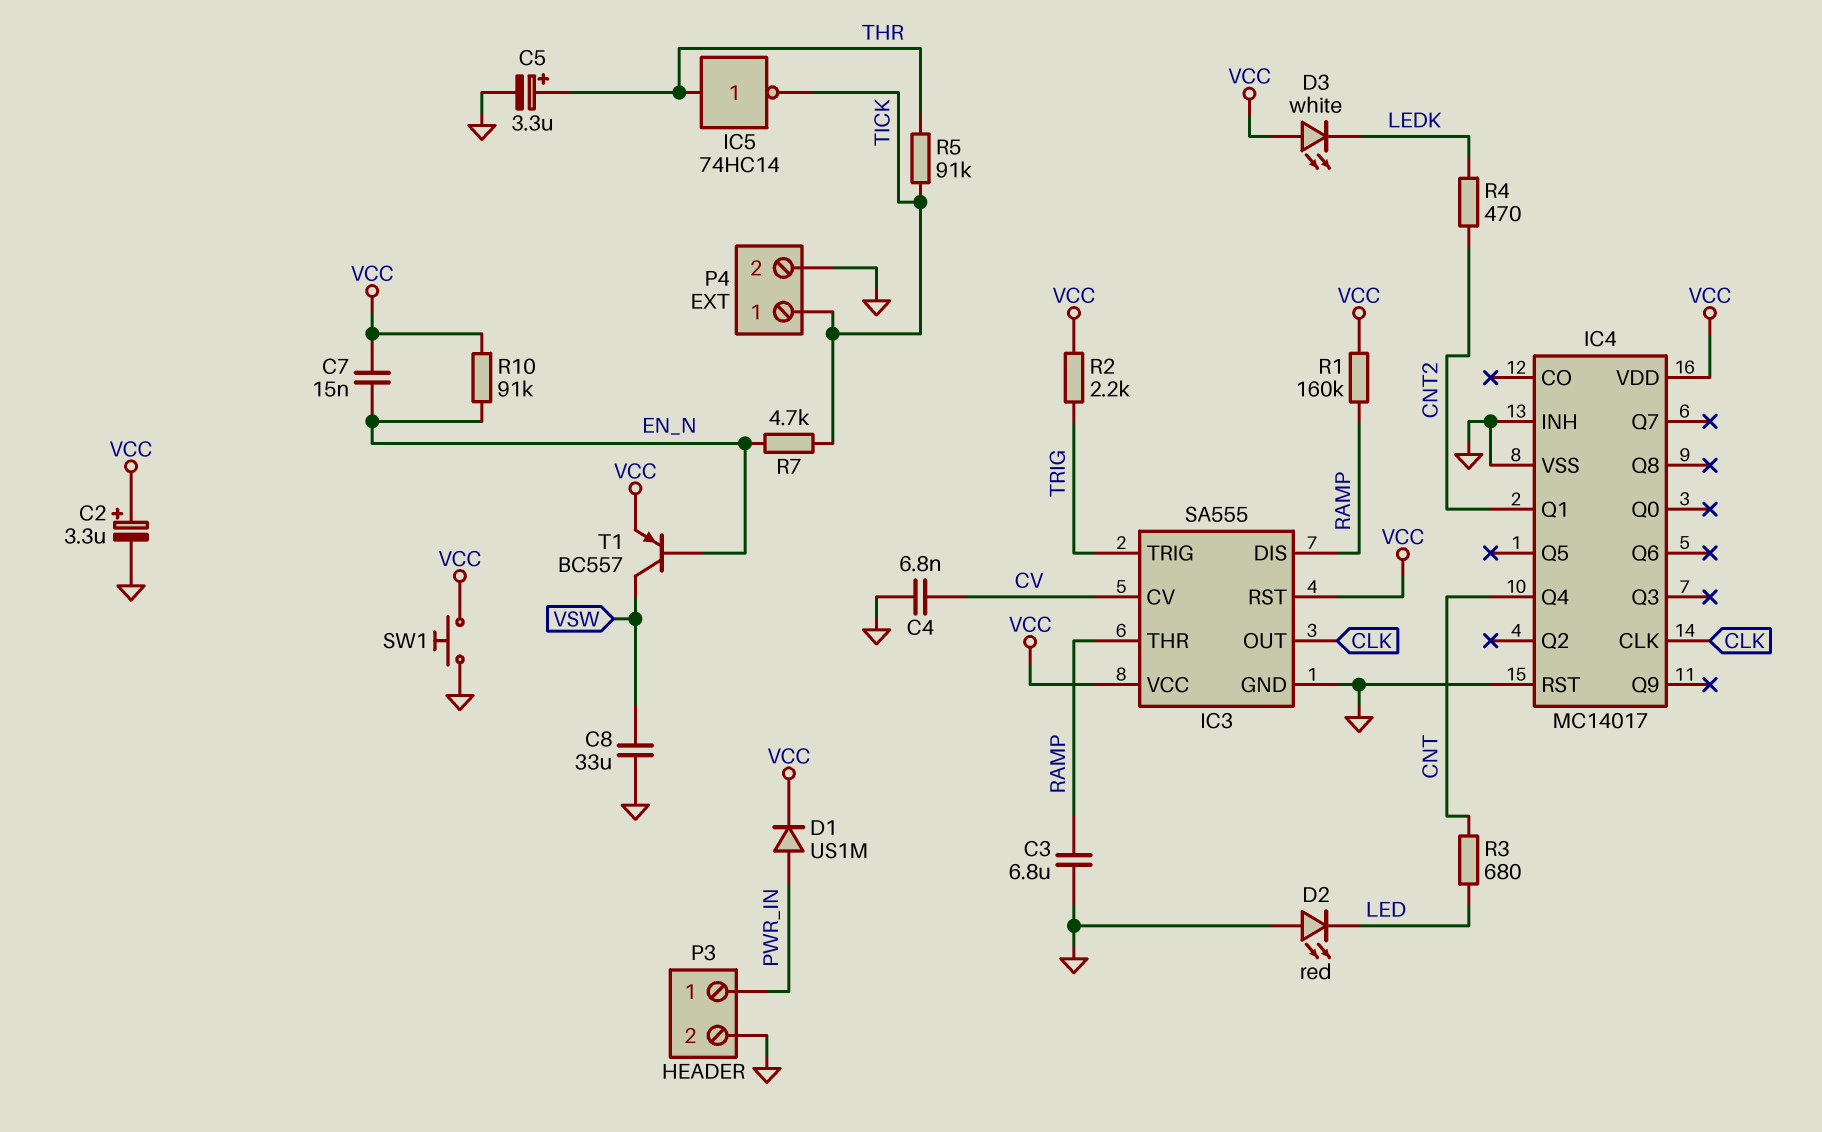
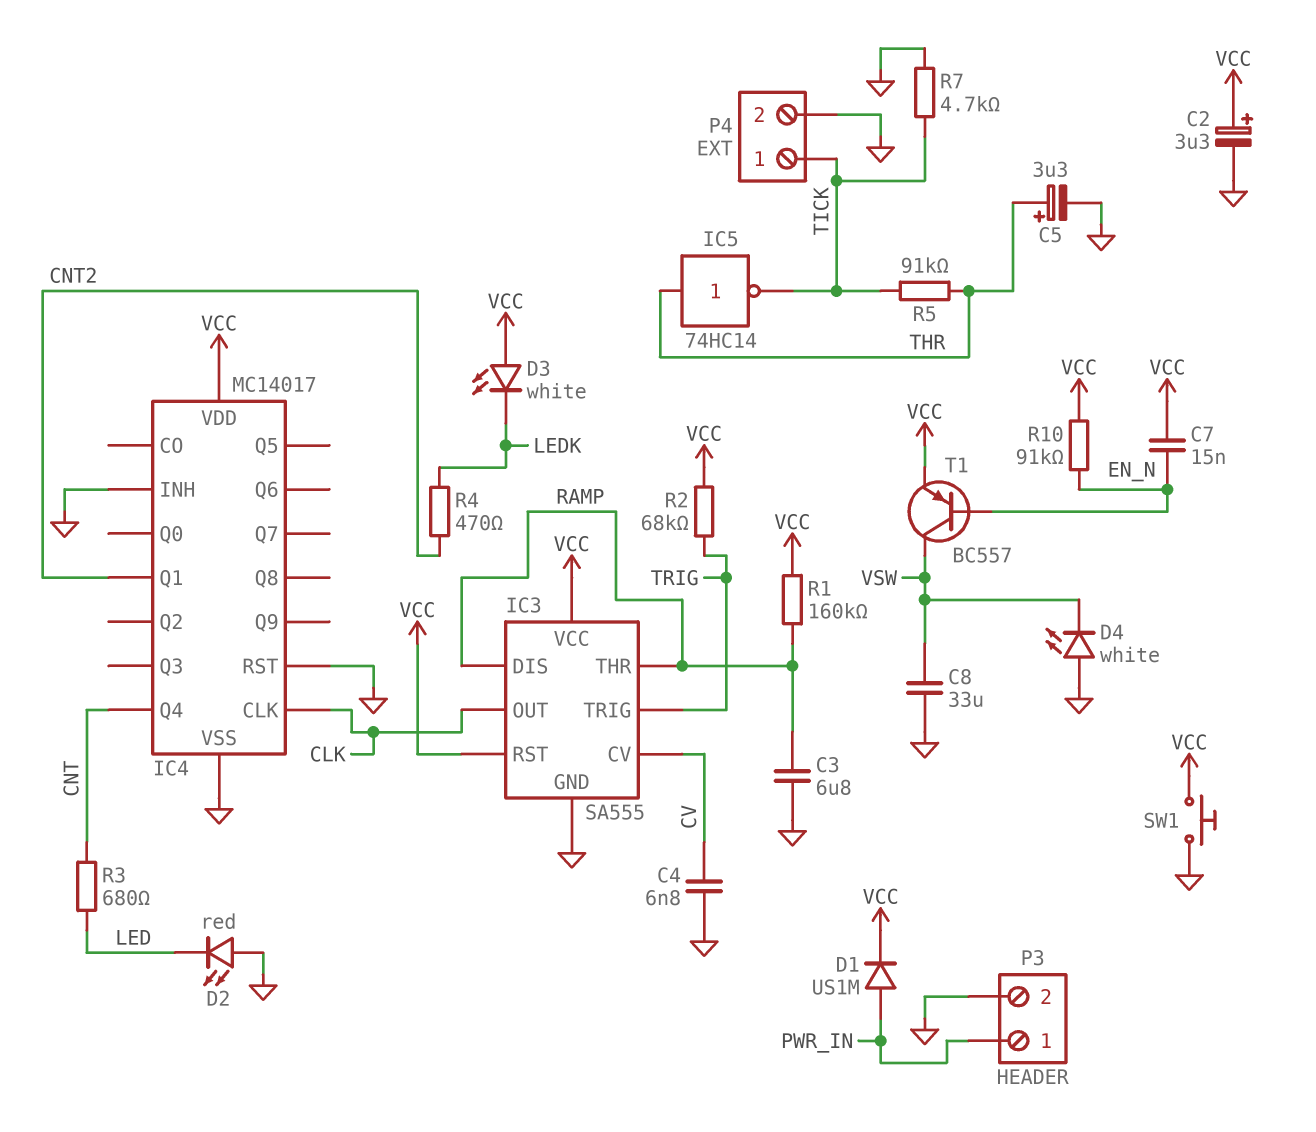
D4: none -> LED white (A GND, K VSW)
R2: 2.2k (TRIG, VCC) -> 68k (TRIG, VCC)
R7: 4.7k (EN_N, TICK) -> 4.7k (GND, TICK)

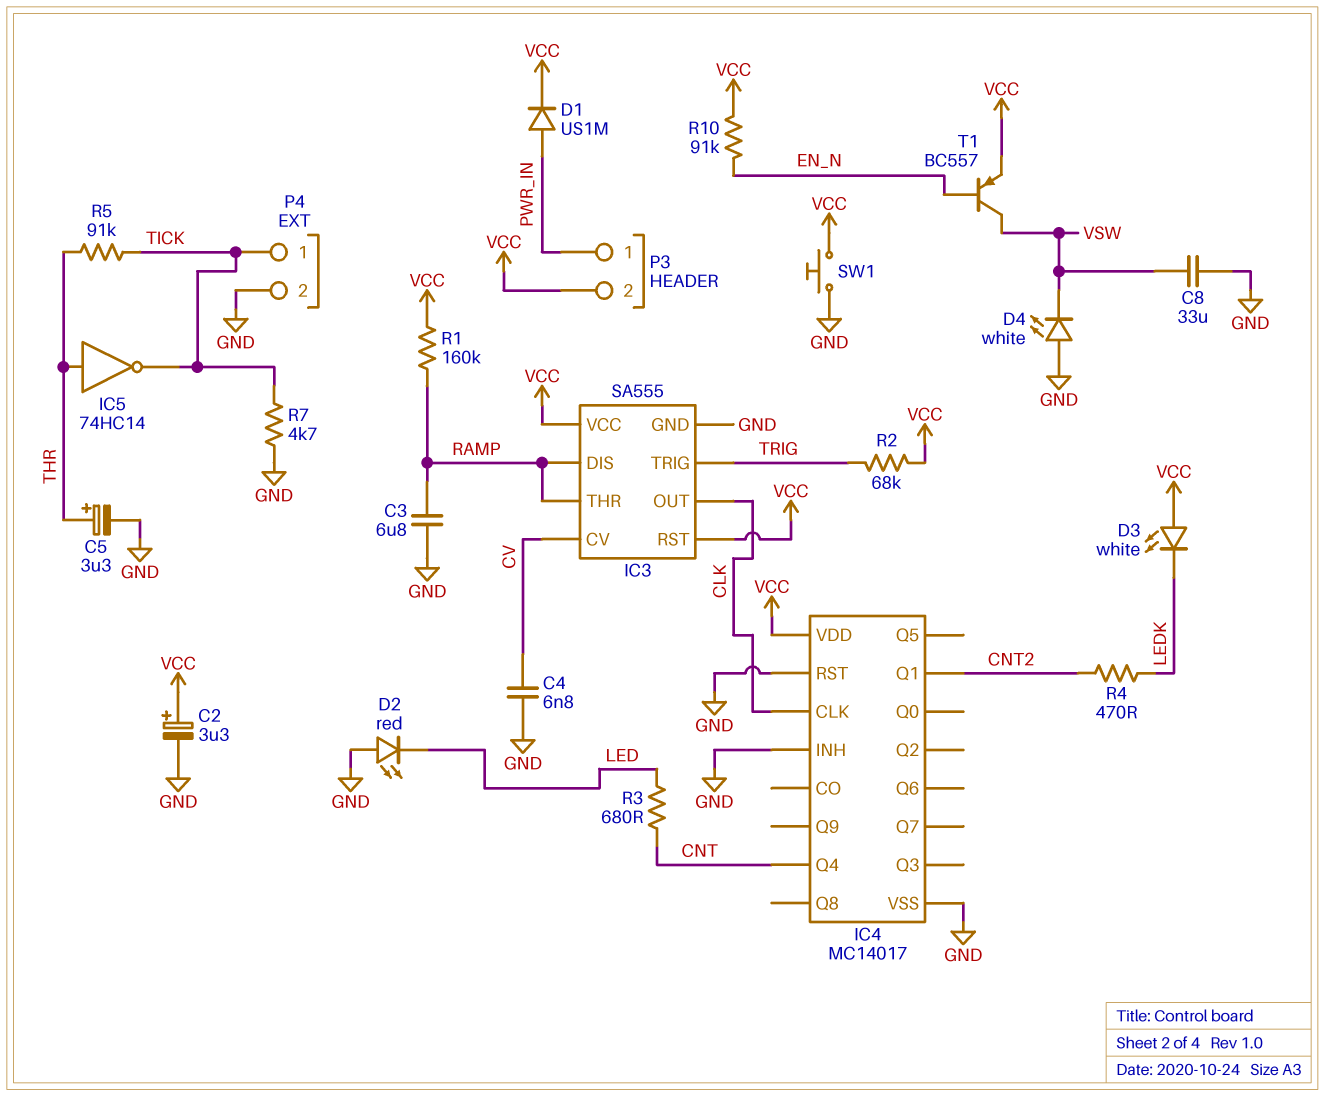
C7: 15nF (EN_N, VCC) -> none
P3 pin 2: GND -> VCC

